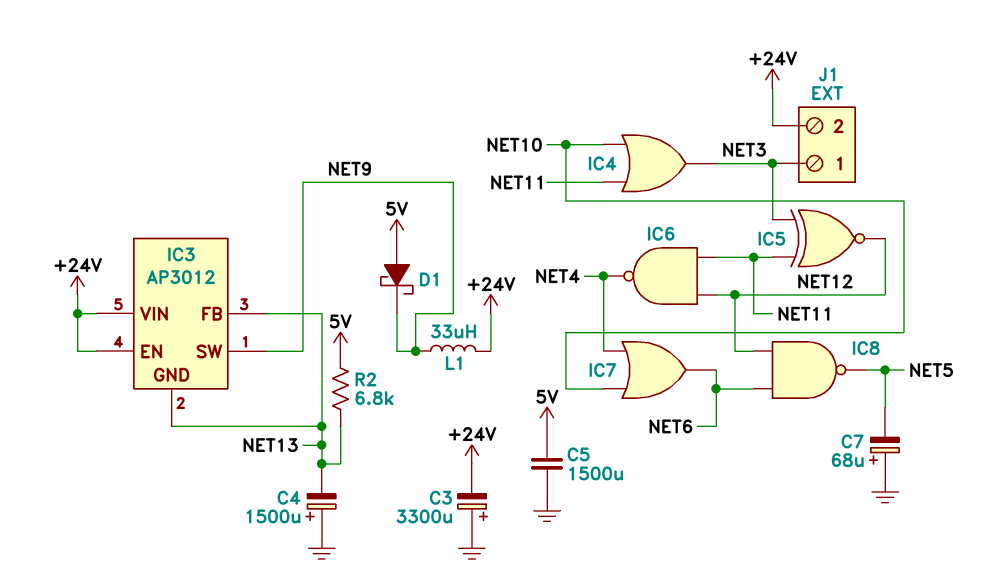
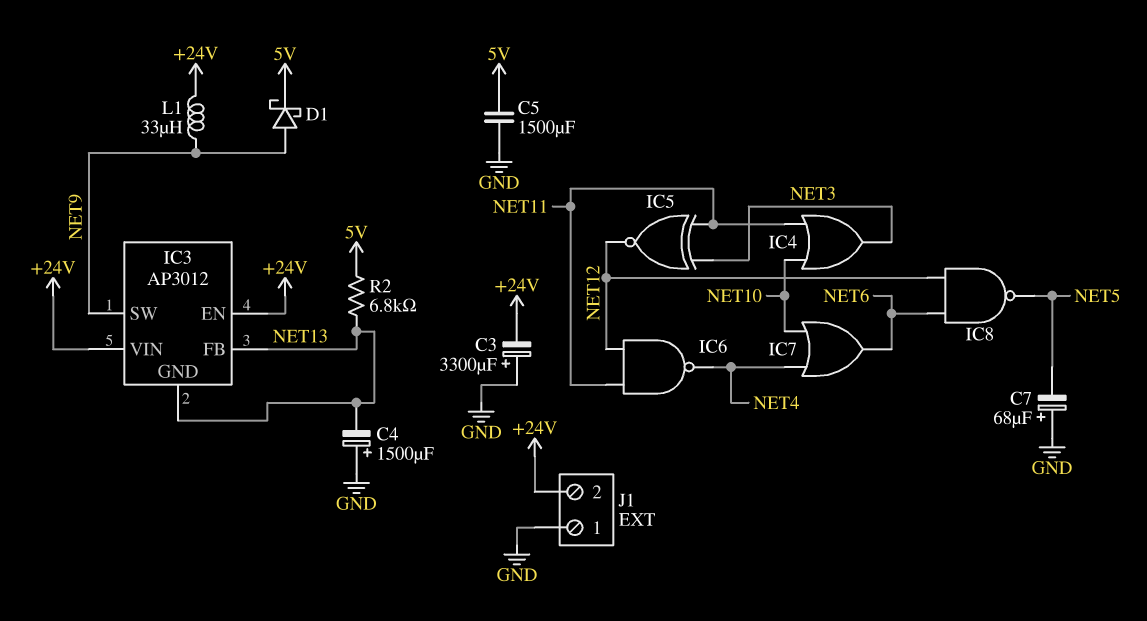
D1: schottky (A 5V, K NET9) -> schottky (A NET9, K 5V)
J1 pin 1: NET3 -> GND

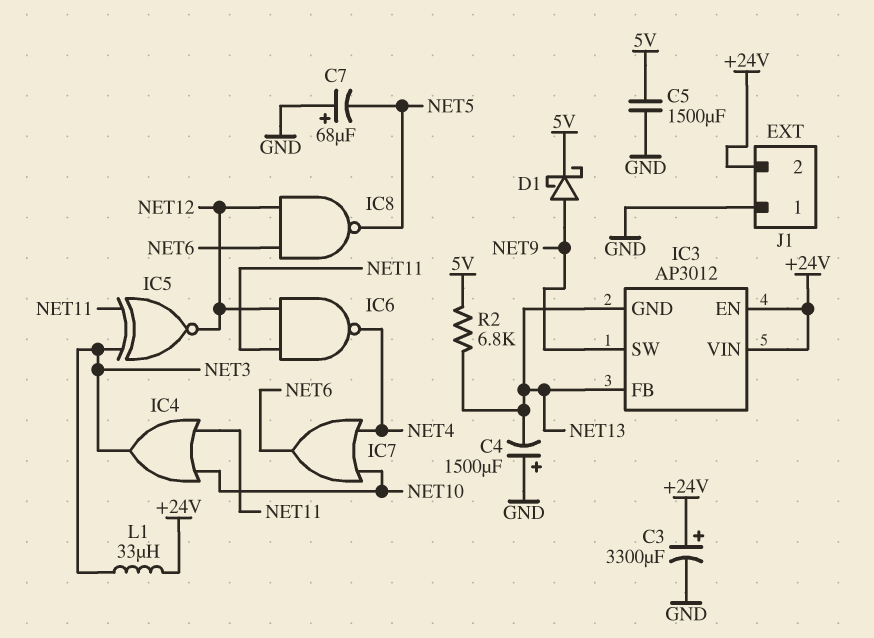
C3: 3300uF (plus GND, minus +24V) -> 3300uF (plus +24V, minus GND)
L1: 33uH (+24V, NET9) -> 33uH (+24V, NET3)

